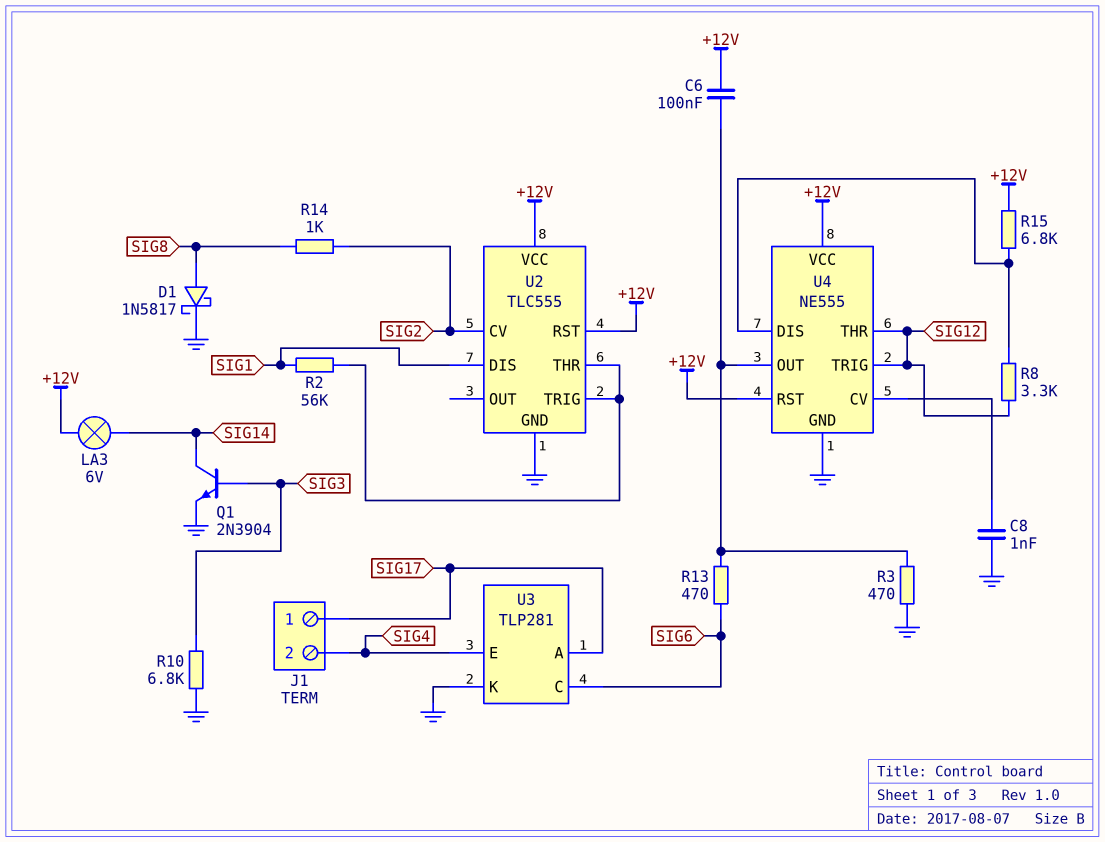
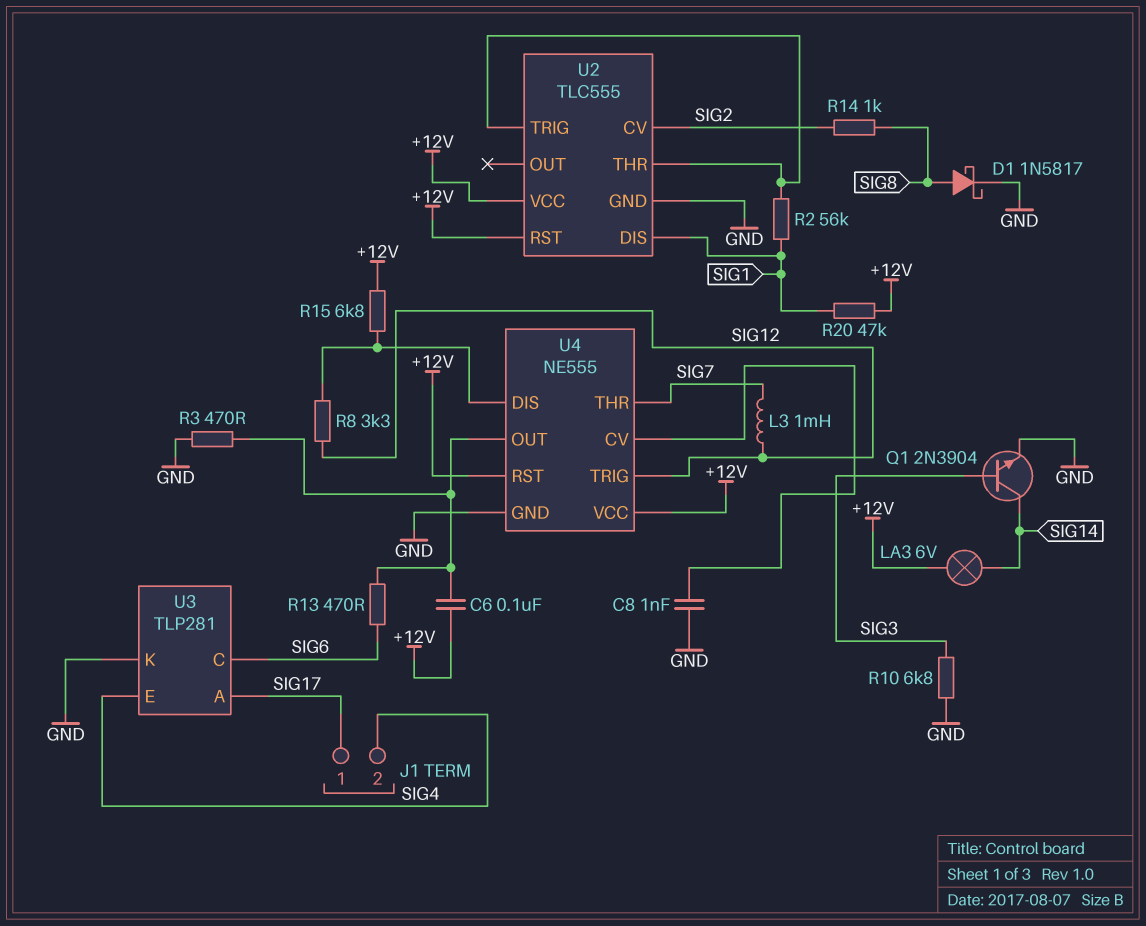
L3: none -> 1mH (SIG7, SIG12)
R20: none -> 47k (+12V, SIG1)
U4 pin THR: SIG12 -> SIG7

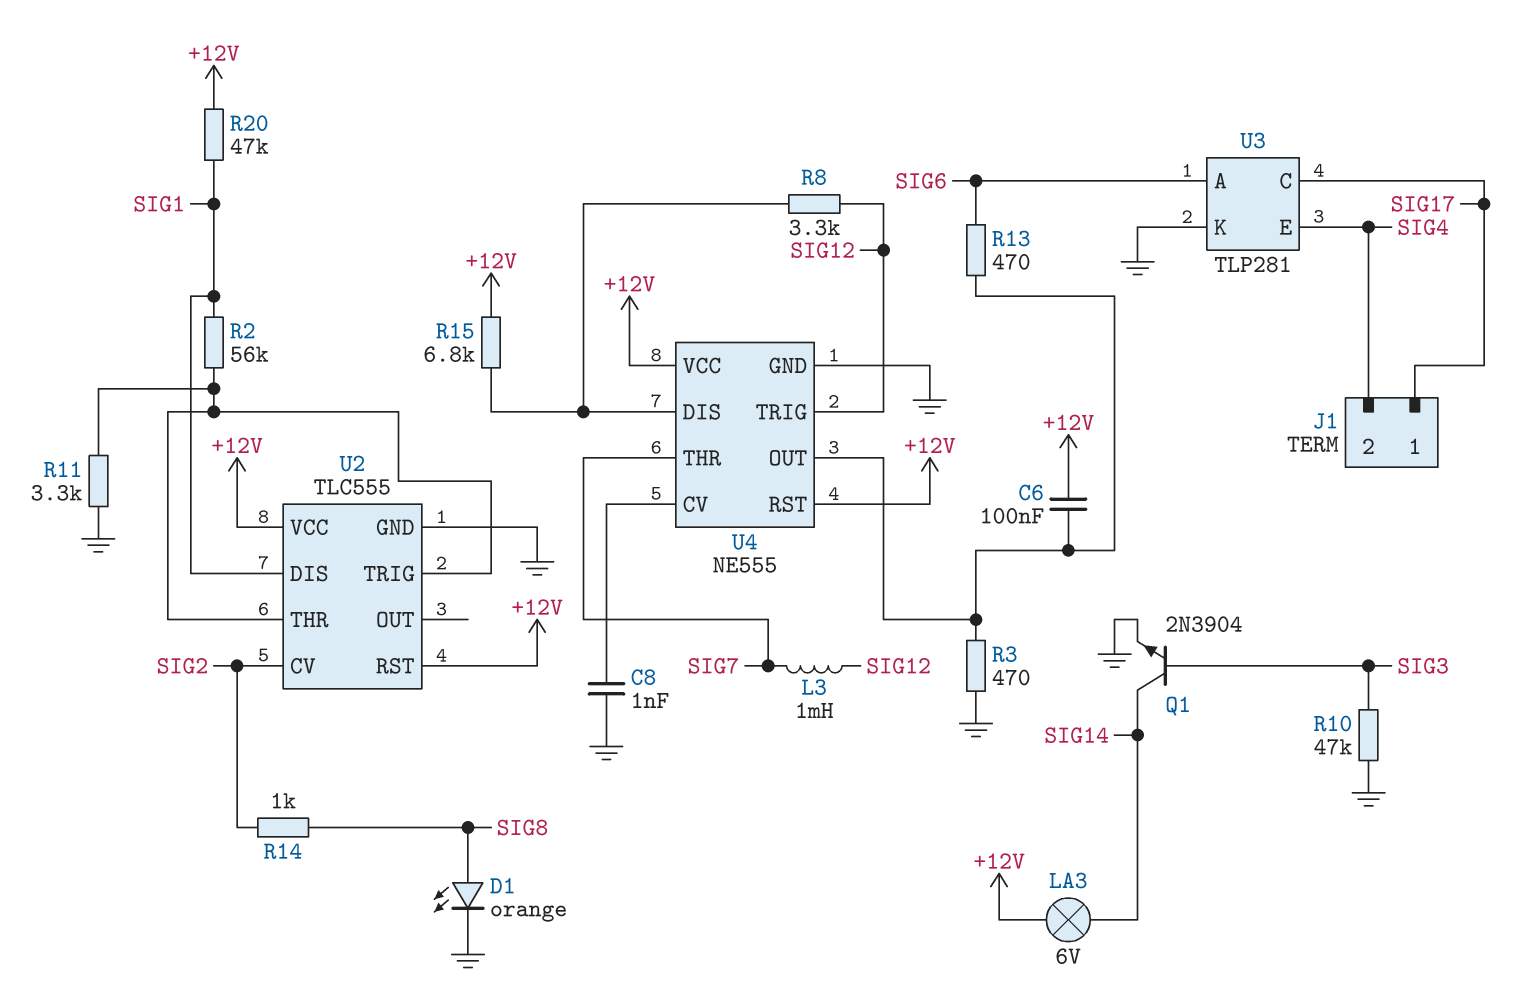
D1: schottky 1N5817 (A SIG8, K GND) -> LED orange (A SIG8, K GND)
R10: 6.8k (GND, SIG3) -> 47k (GND, SIG3)
R11: none -> 3.3k (GND, U2/THR)
U3 pin A: SIG17 -> SIG6
U3 pin C: SIG6 -> SIG17

